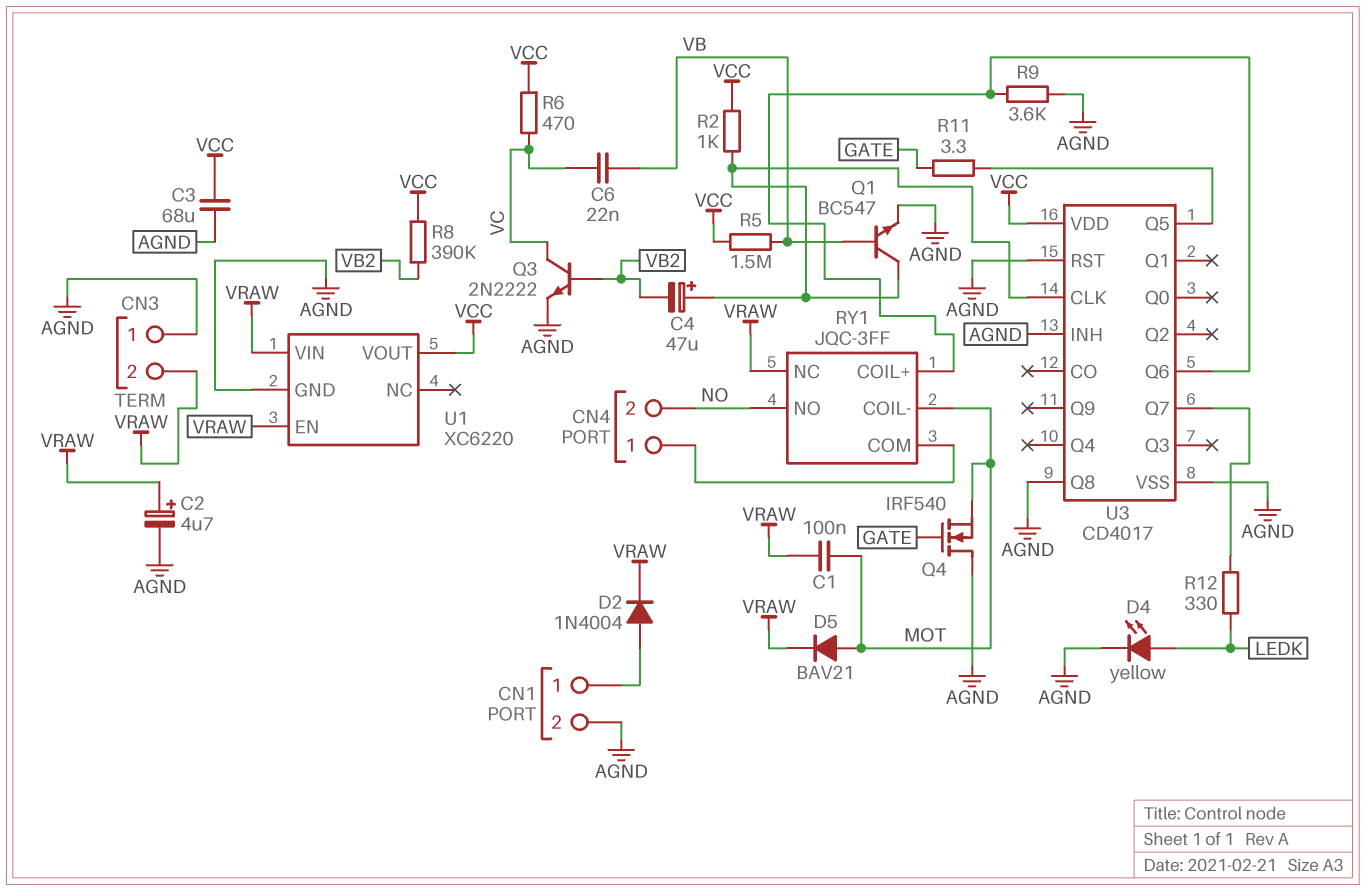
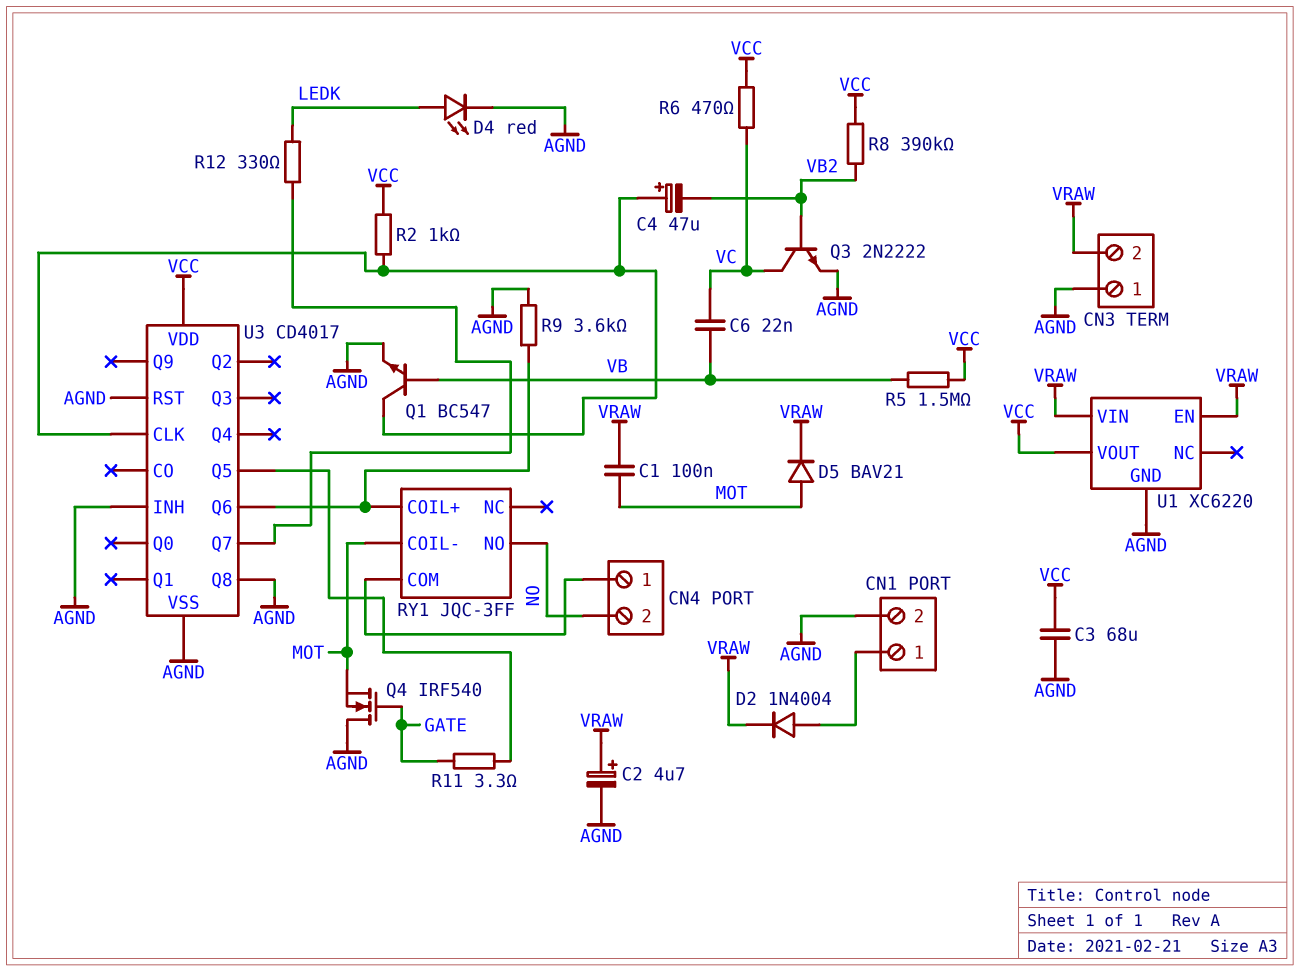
D4: LED yellow (A LEDK, K AGND) -> LED red (A LEDK, K AGND)
RY1 pin NC: VRAW -> none

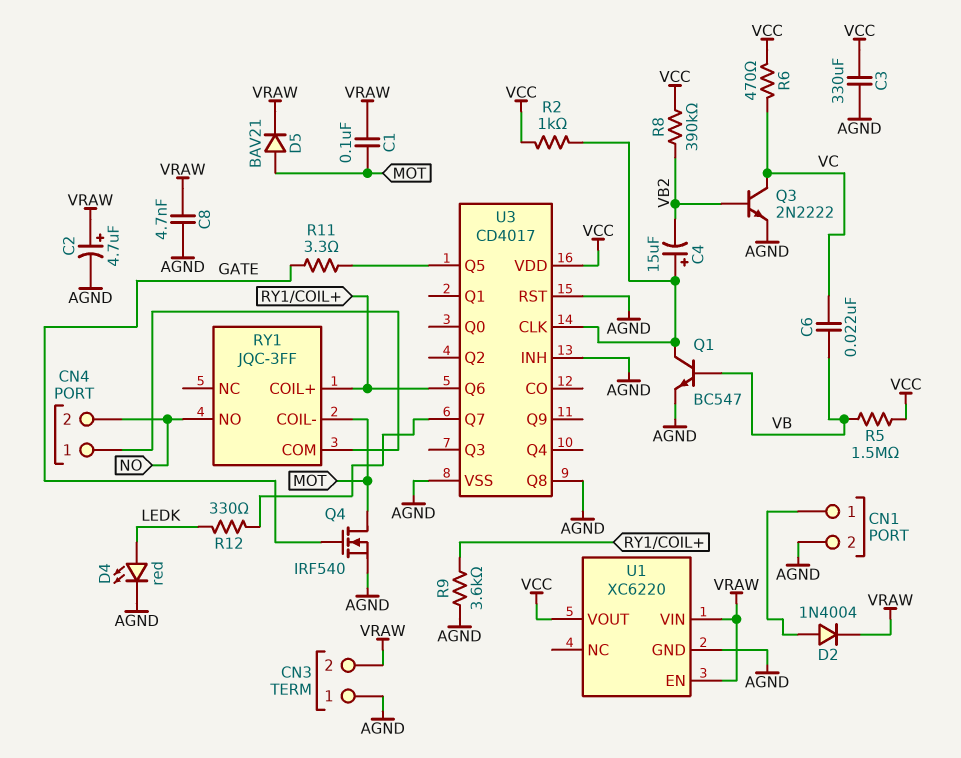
C3: 68uF (AGND, VCC) -> 330uF (AGND, VCC)
C4: 47uF (plus U3/CLK, minus VB2) -> 15uF (plus U3/CLK, minus VB2)
C8: none -> 4.7nF (AGND, VRAW)
Q4: NMOS IRF540 (G GATE, D AGND, S MOT) -> NMOS IRF540 (G GATE, D MOT, S AGND)

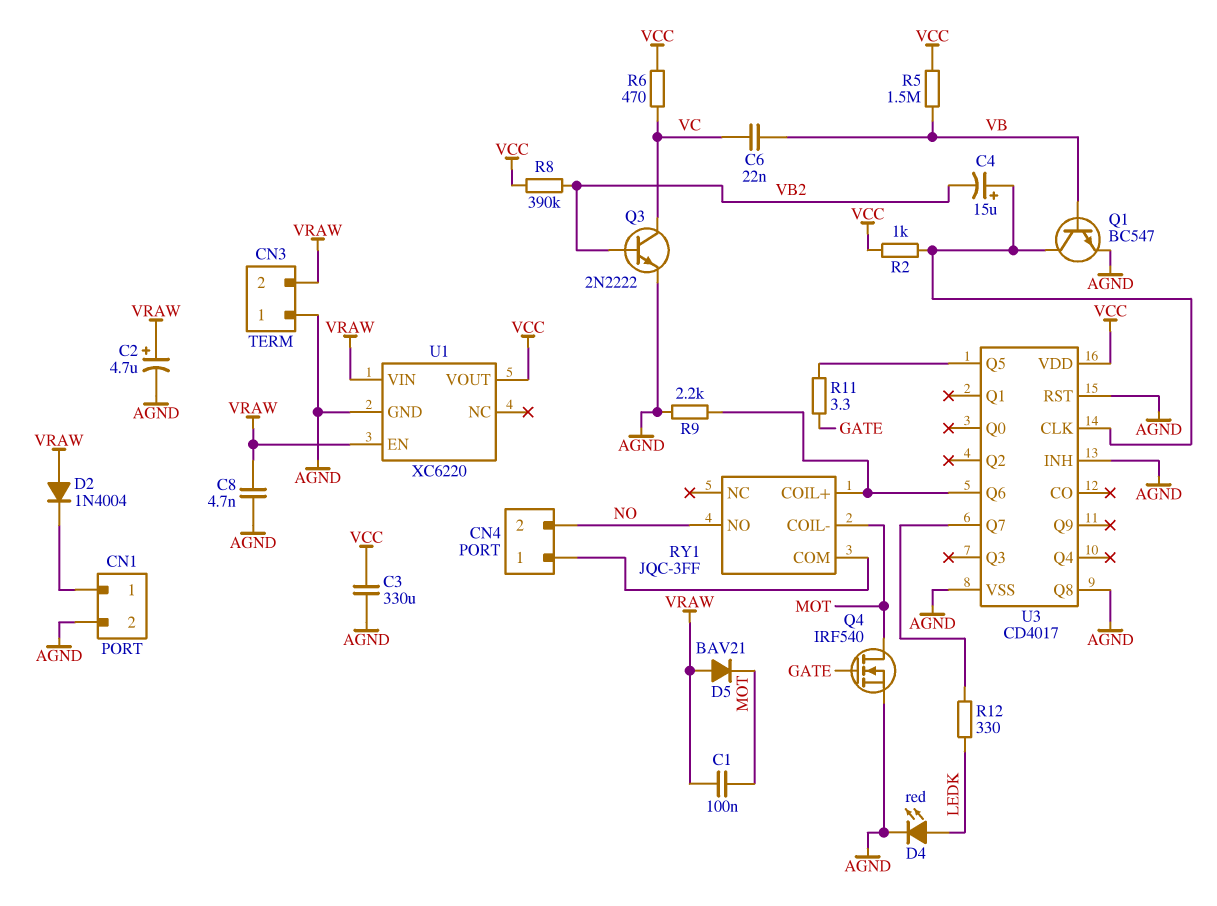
D2: diode 1N4004 (A CN1/1, K VRAW) -> diode 1N4004 (A VRAW, K CN1/1)
D5: diode BAV21 (A MOT, K VRAW) -> diode BAV21 (A VRAW, K MOT)
R9: 3.6k (AGND, RY1/COIL+) -> 2.2k (AGND, RY1/COIL+)

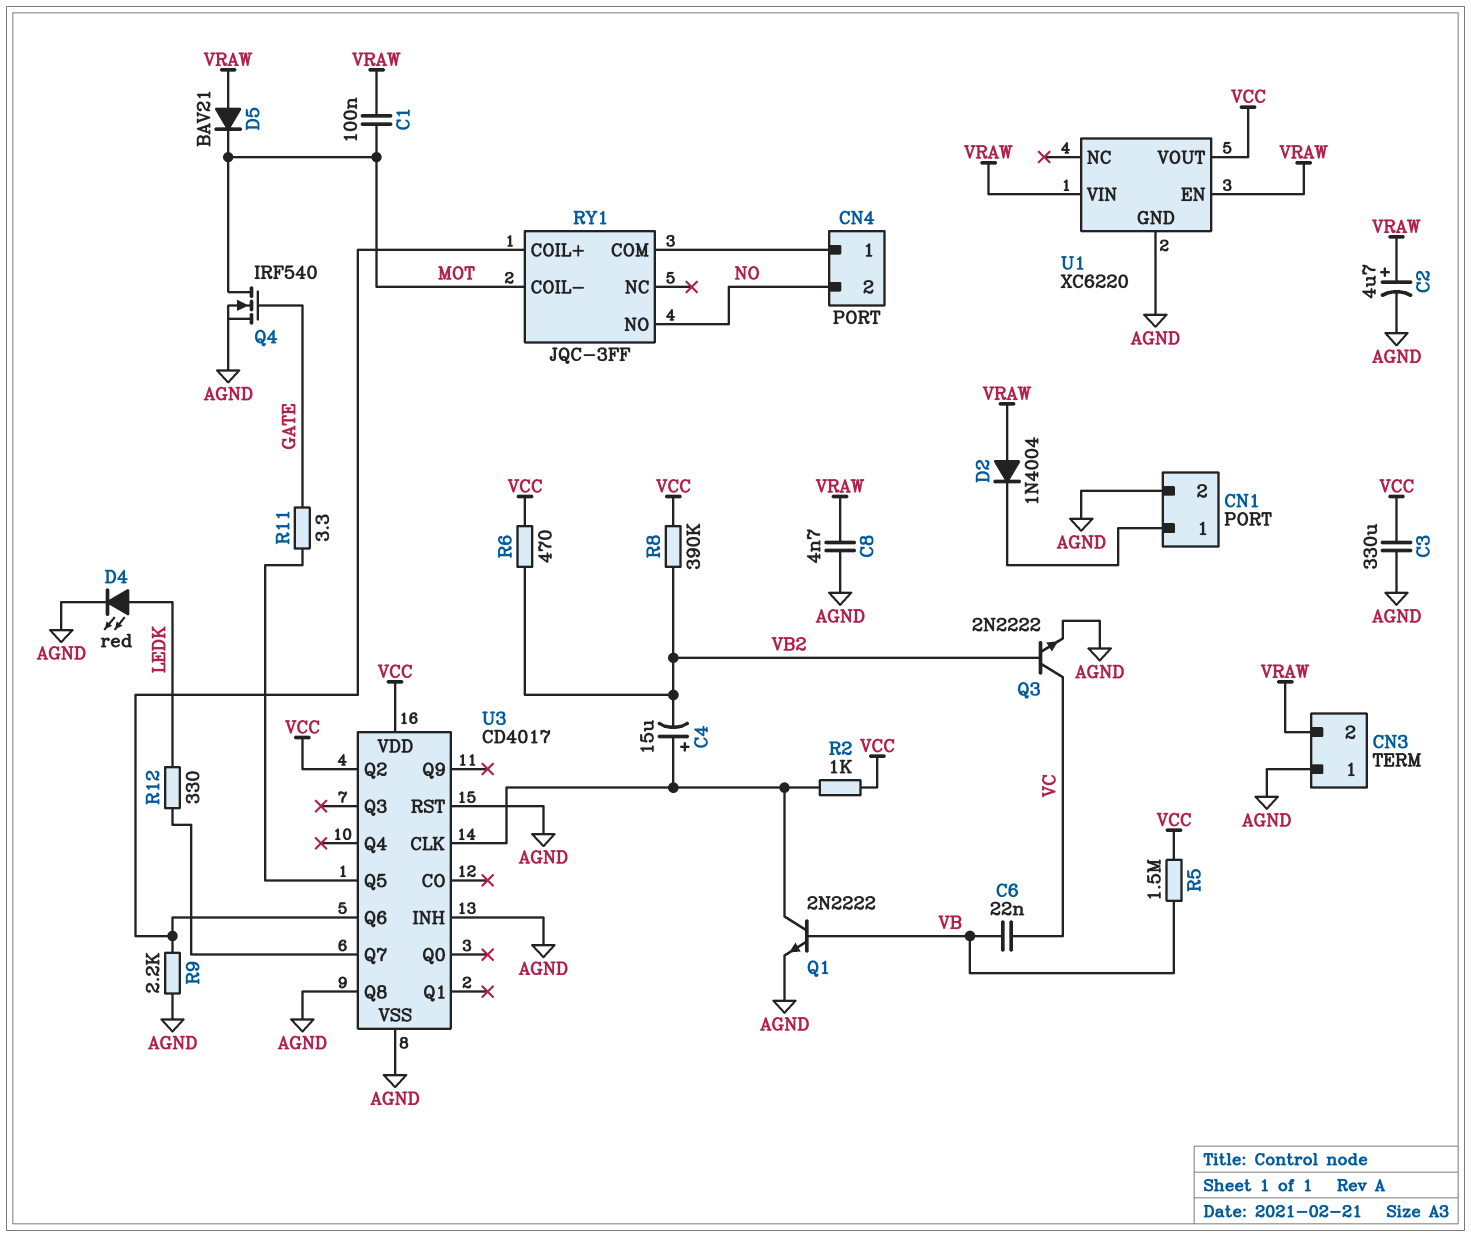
Q1: NPN BC547 (B VB, C U3/CLK, E AGND) -> NPN 2N2222 (B VB, C U3/CLK, E AGND)
R6: 470 (VC, VCC) -> 470 (VB2, VCC)
U3 pin Q2: none -> VCC

